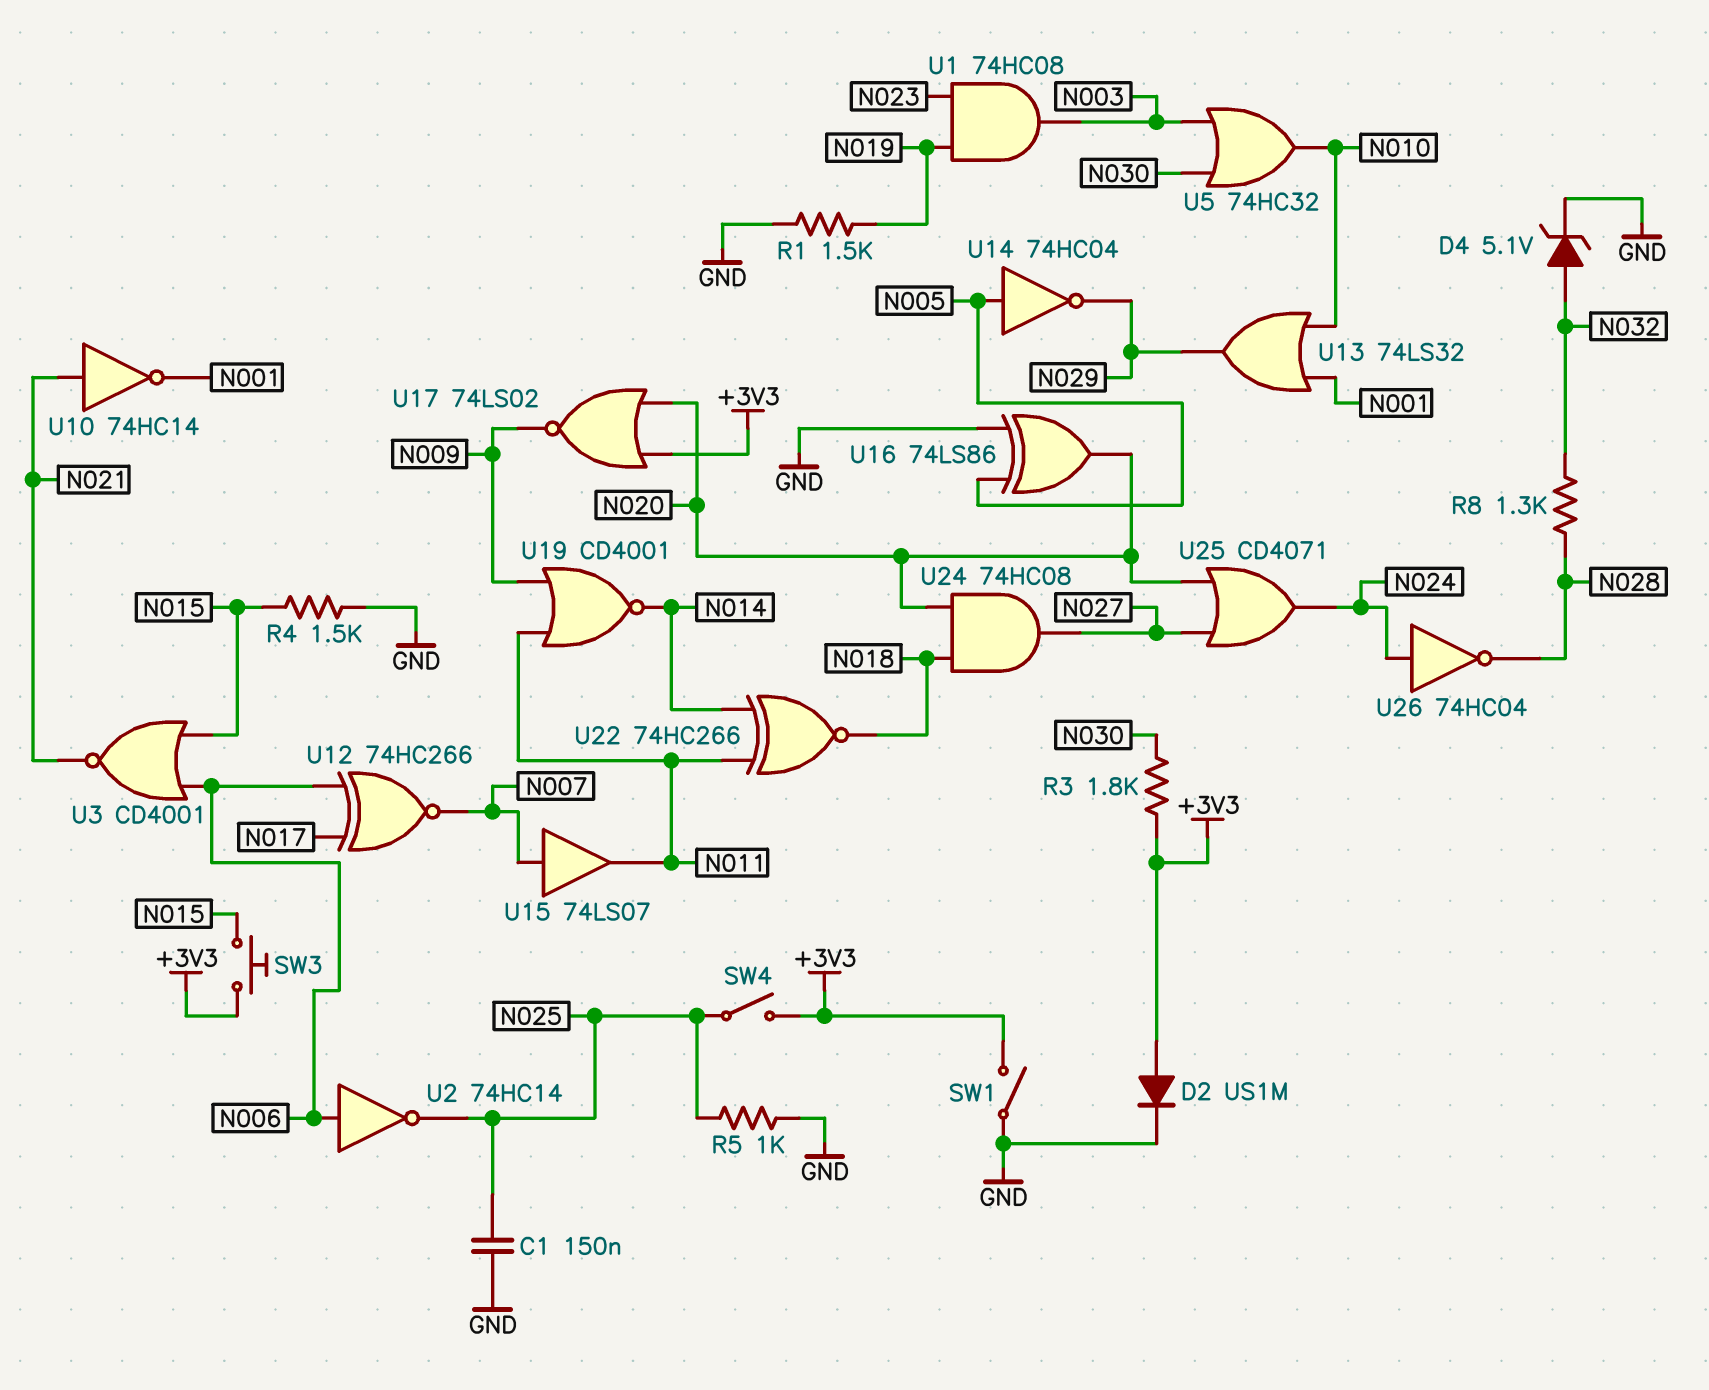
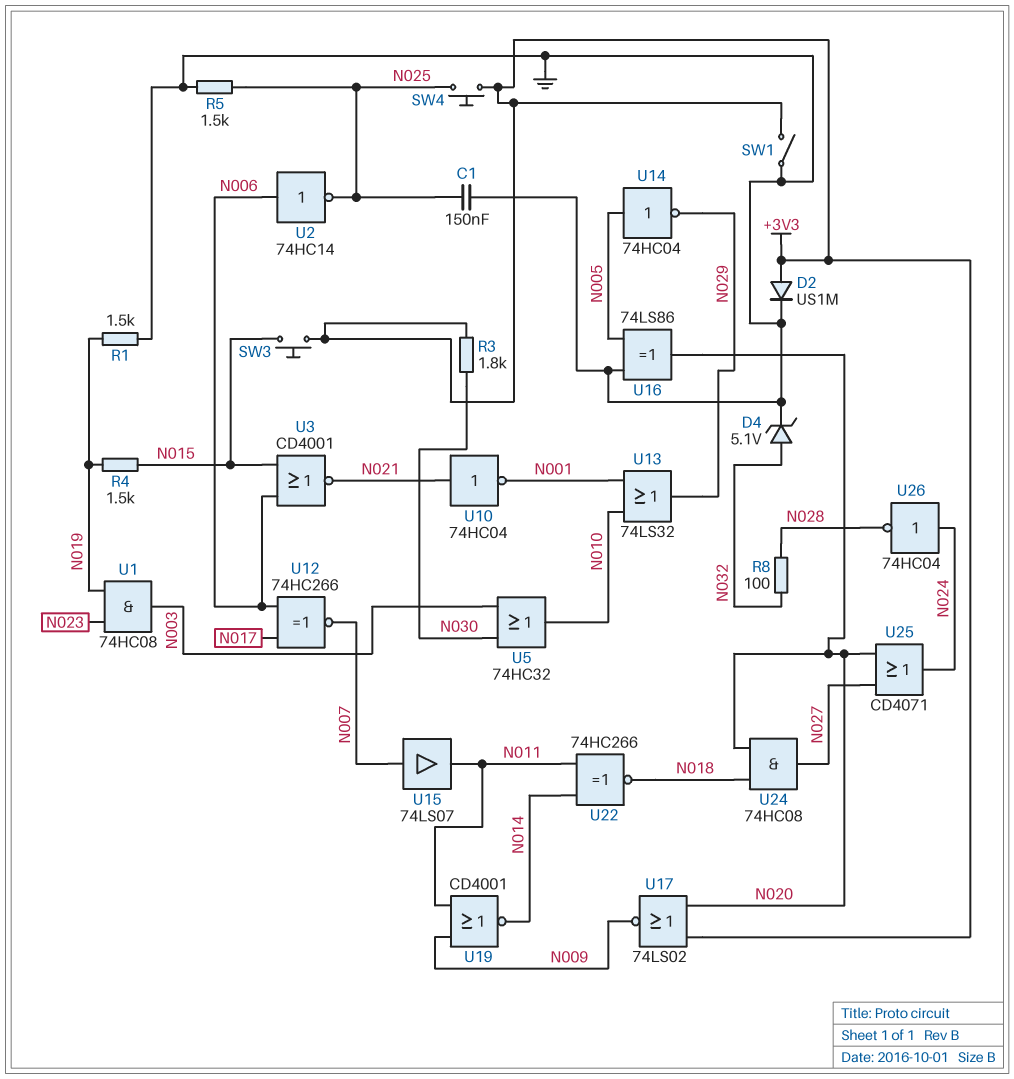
R4: 1.5k (GND, N015) -> 1.5k (N015, N019)
R5: 1k (GND, N025) -> 1.5k (GND, N025)
R8: 1.3k (N028, N032) -> 100 (N028, N032)
SW4: switch (+3V3, N025) -> button (+3V3, N025)
U10: NOT 74HC14 (in N021, out N001) -> NOT 74HC04 (in N021, out N001)

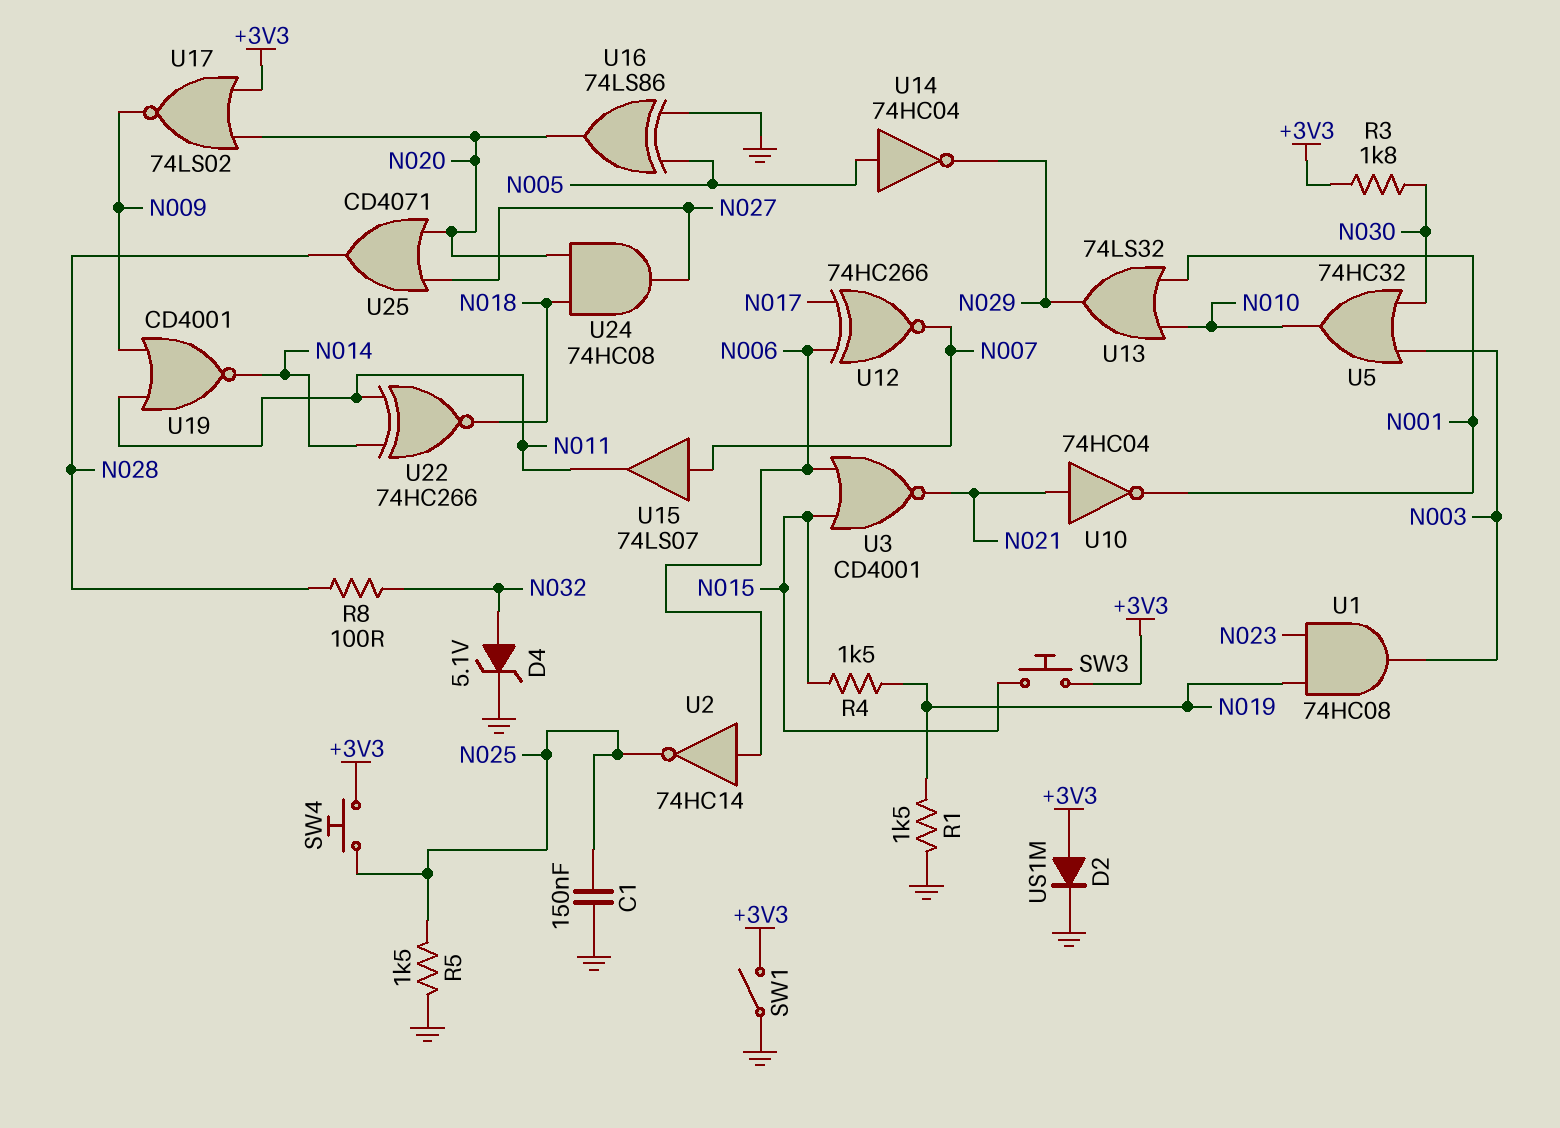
U25: OR CD4071 (in N020, in N027, out N024) -> OR CD4071 (in N020, in N027, out N028)
U26: NOT 74HC04 (in N024, out N028) -> none

